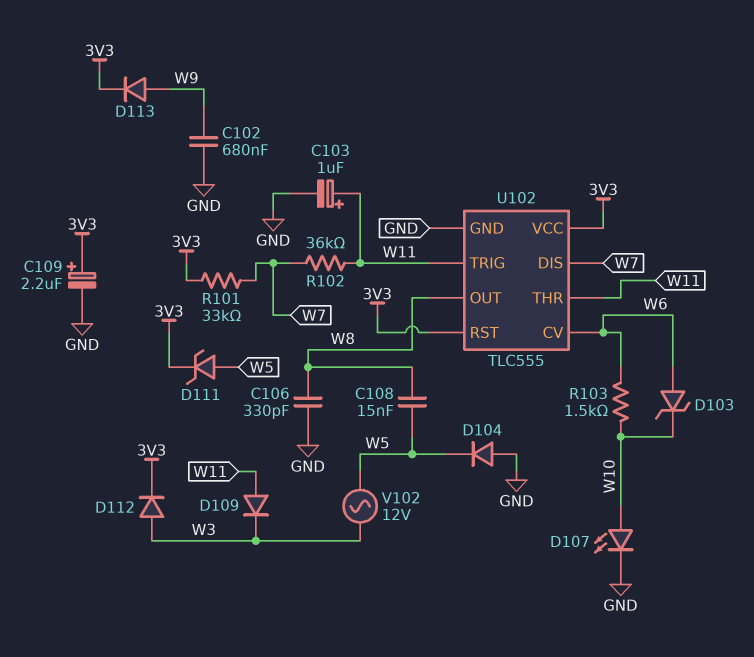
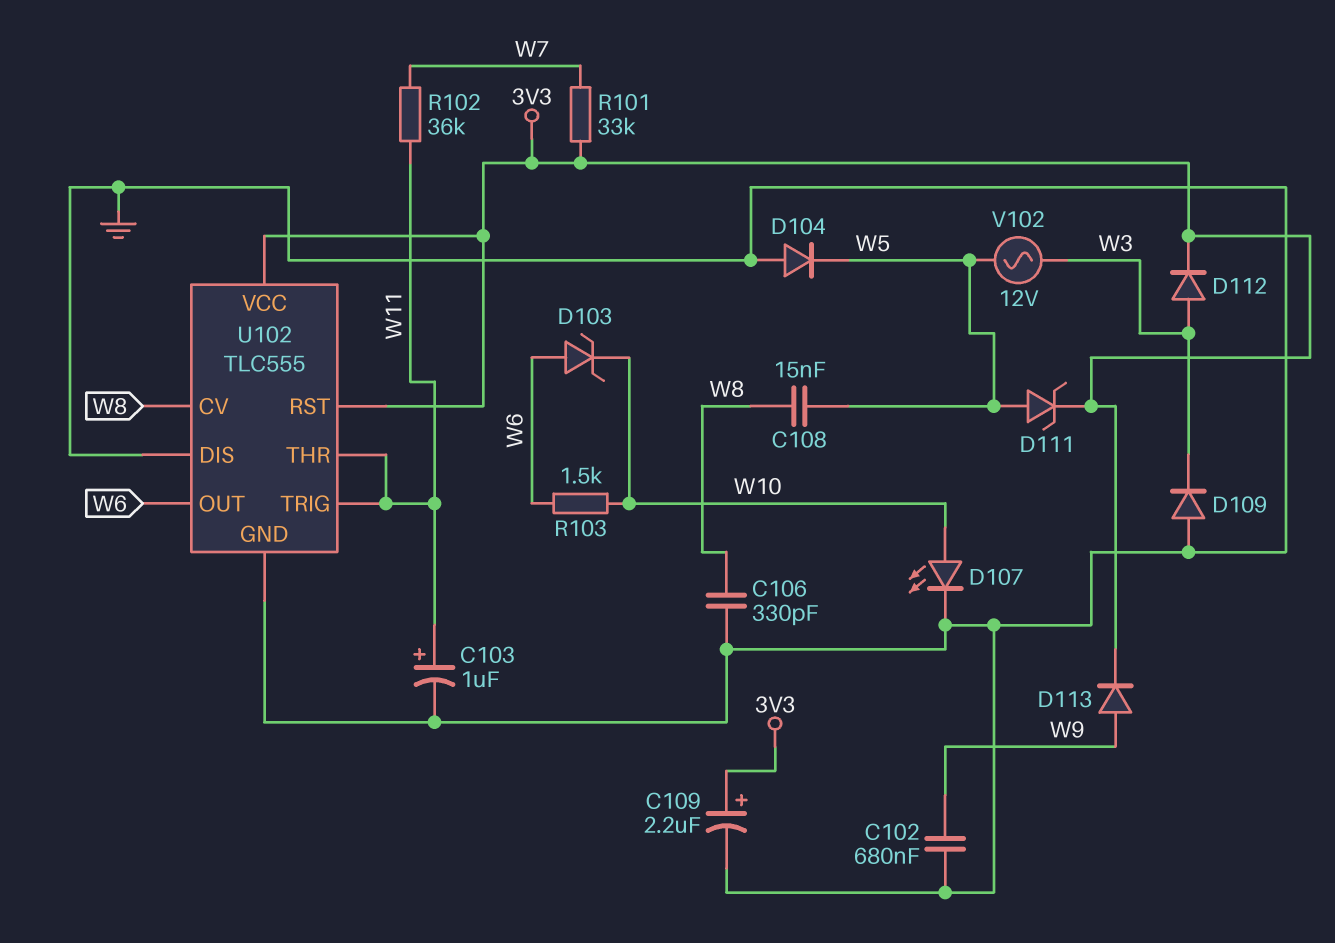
D109: diode (A W11, K W3) -> diode (A GND, K W3)
U102 pin CV: W6 -> W8
U102 pin DIS: W7 -> GND
U102 pin OUT: W8 -> W6

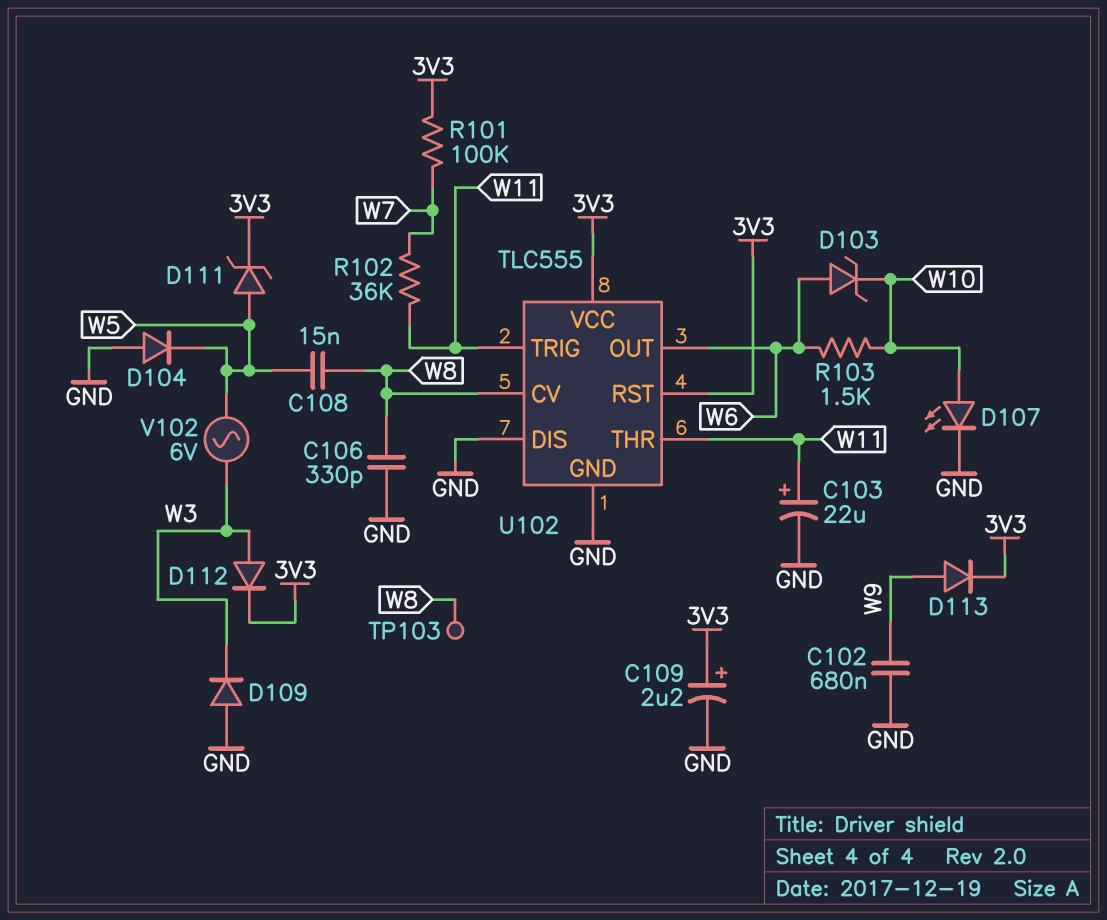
C103: 1uF (plus W11, minus GND) -> 22uF (plus W11, minus GND)
R101: 33k (3V3, W7) -> 100k (3V3, W7)
TP103: none -> test point (W8)
V102: AC 12V (W3, W5) -> AC 6V (W3, W5)

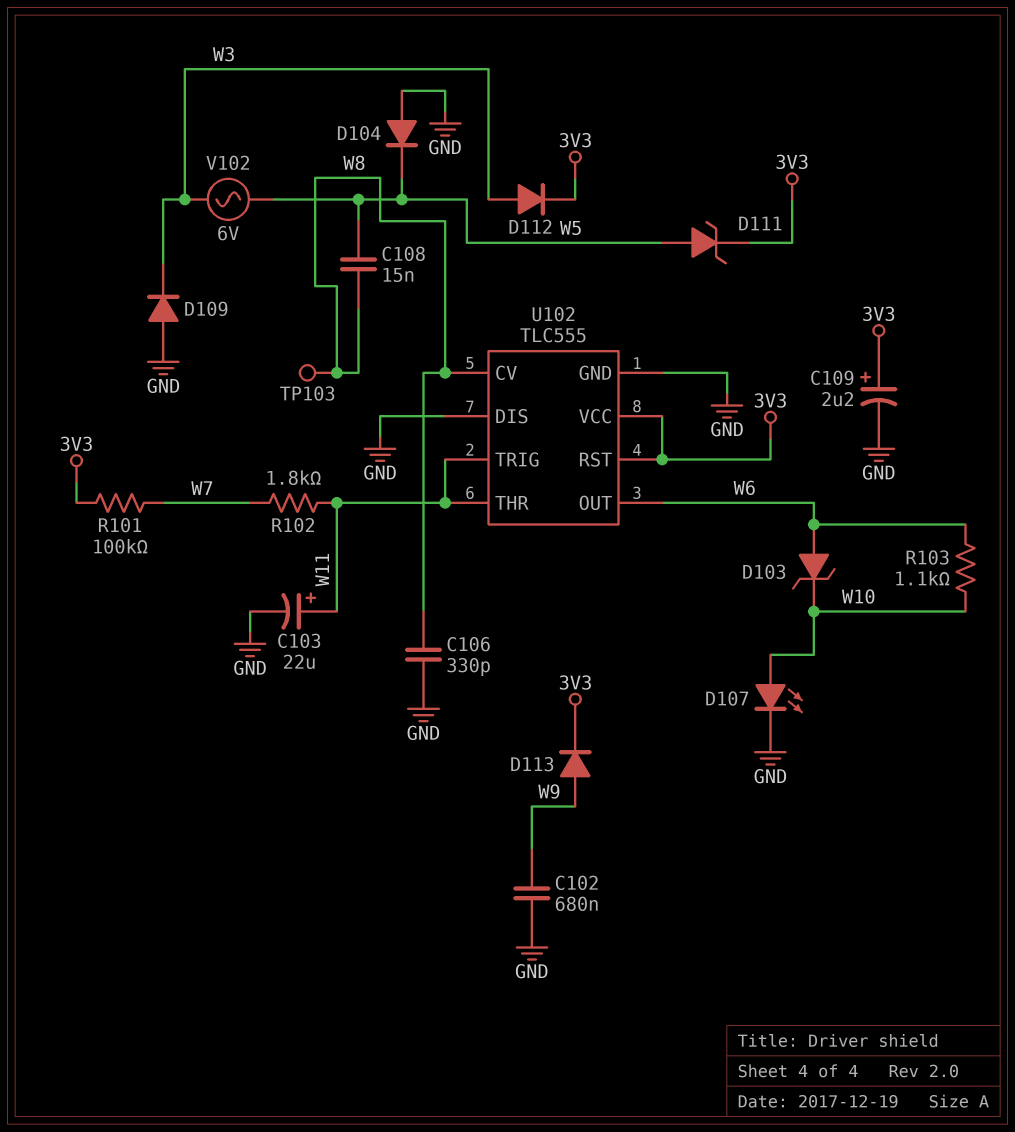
R102: 36k (W7, W11) -> 1.8k (W7, W11)
R103: 1.5k (W6, W10) -> 1.1k (W6, W10)

